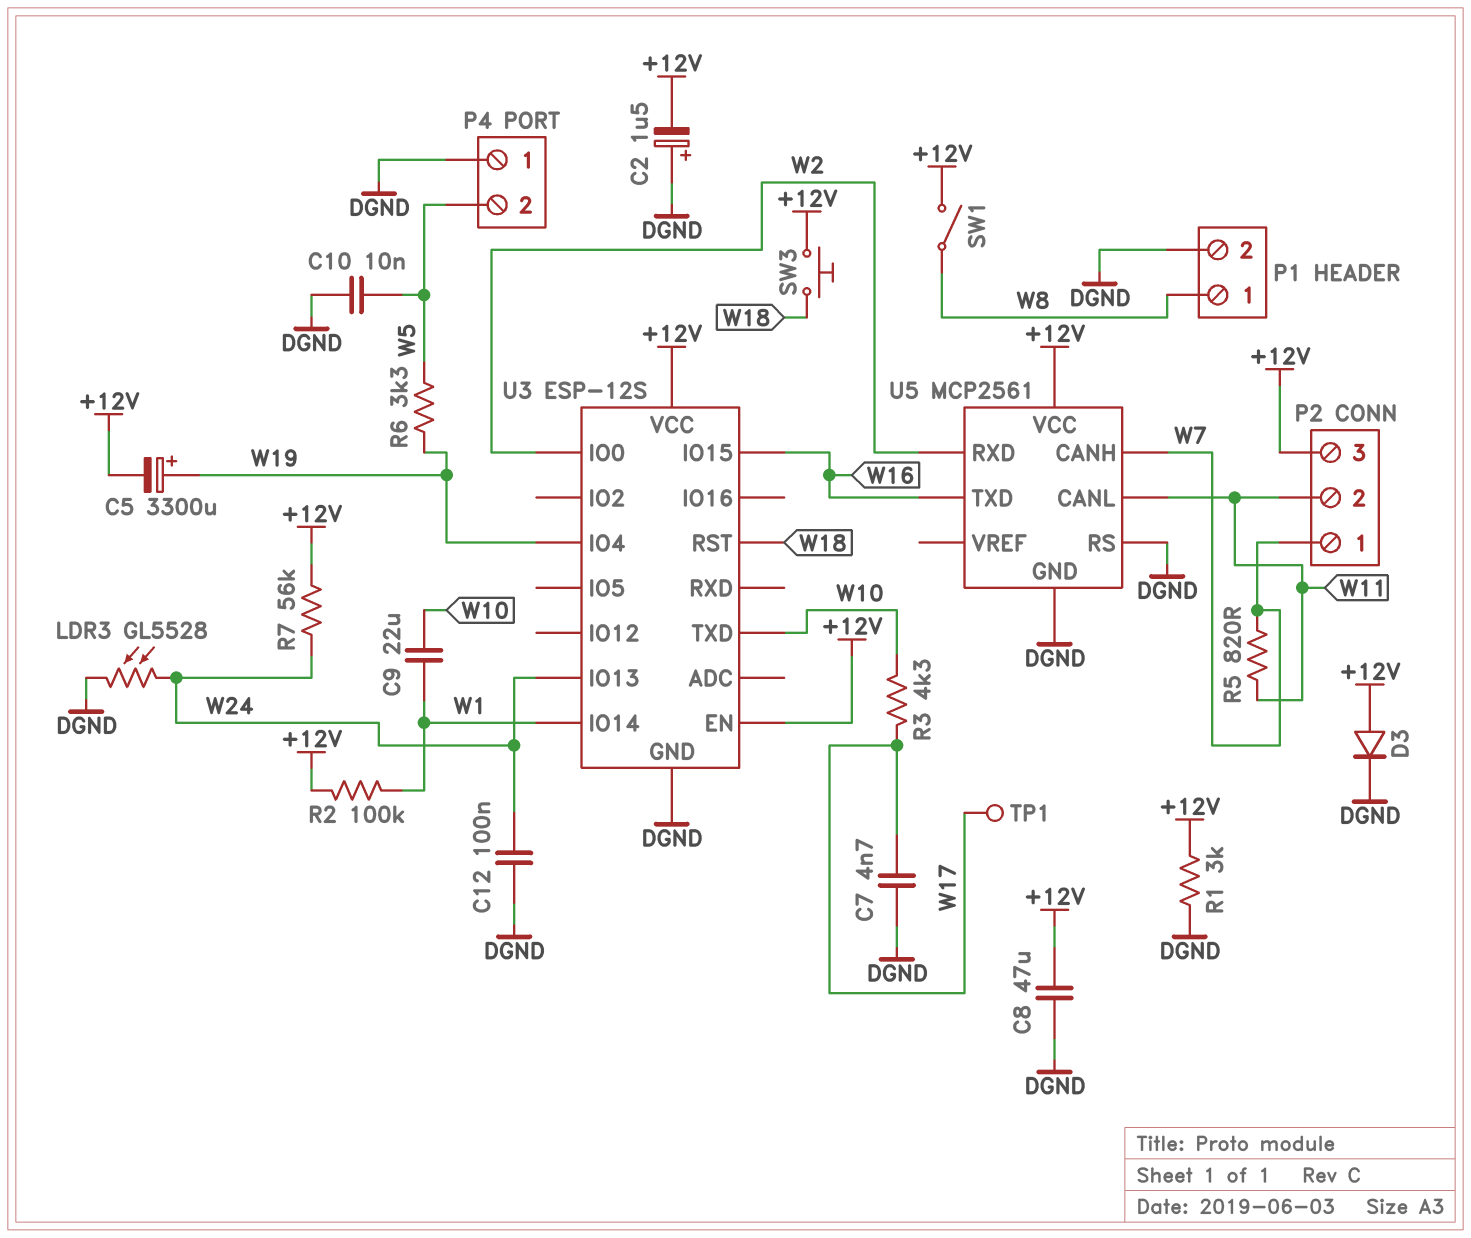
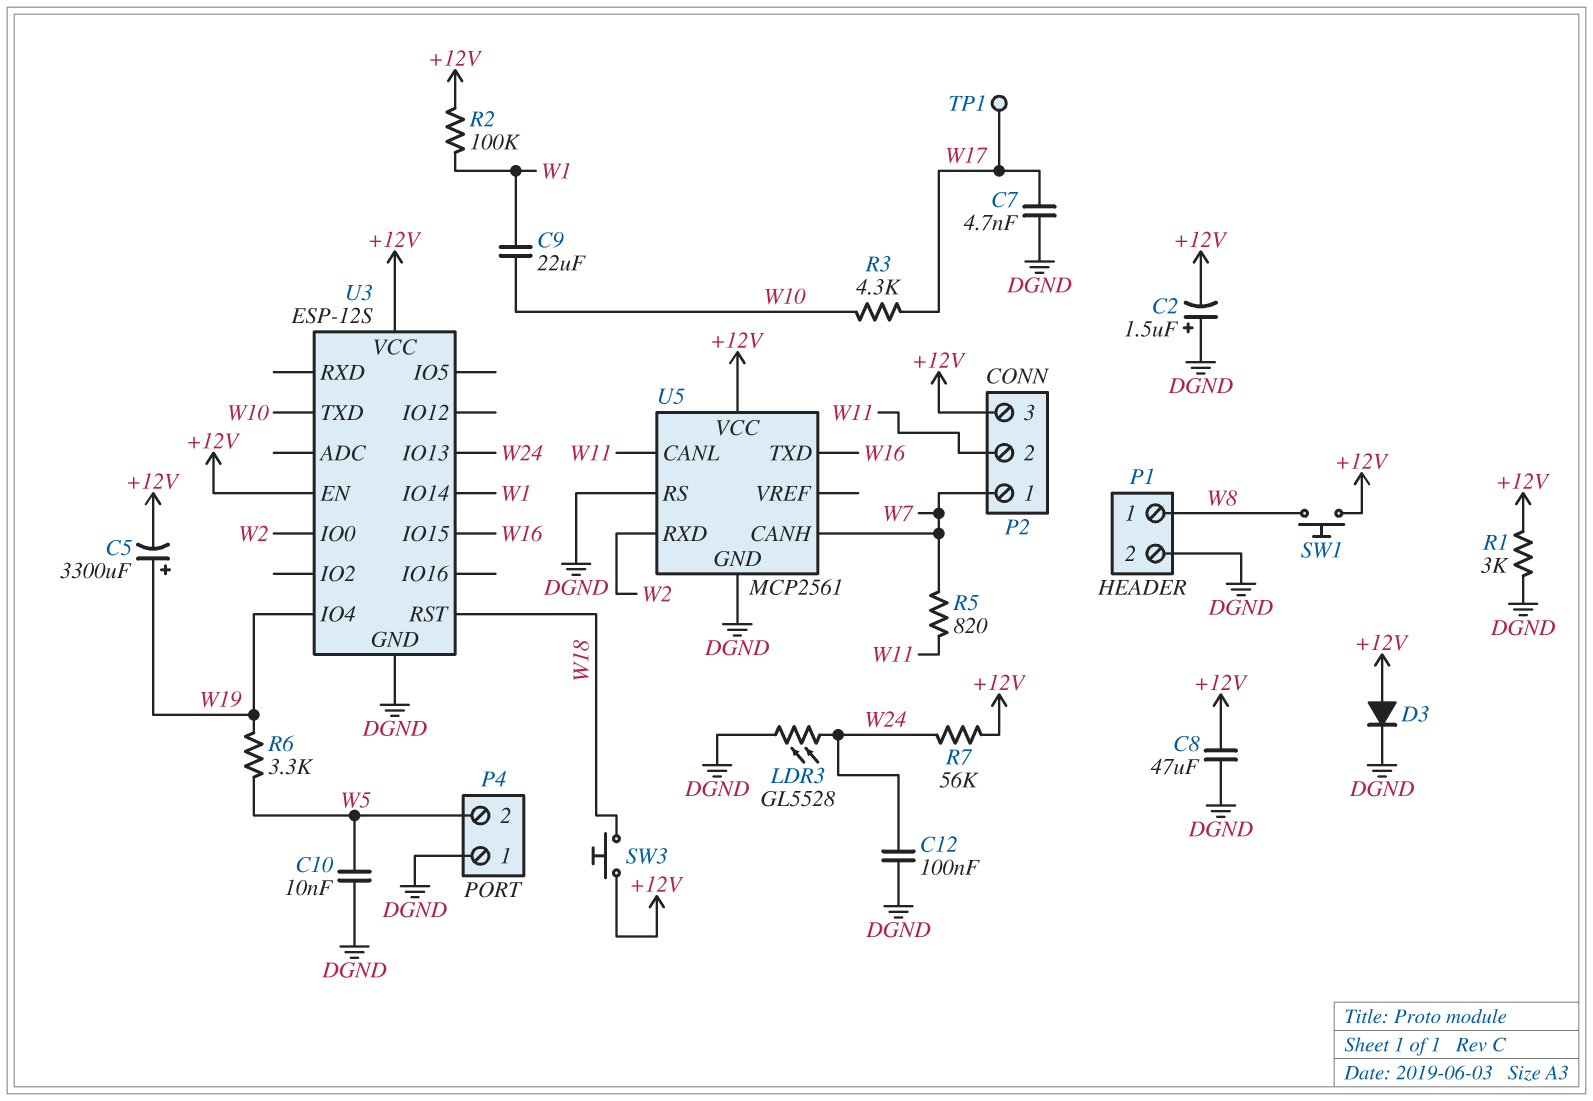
SW1: switch (+12V, W8) -> button (+12V, W8)

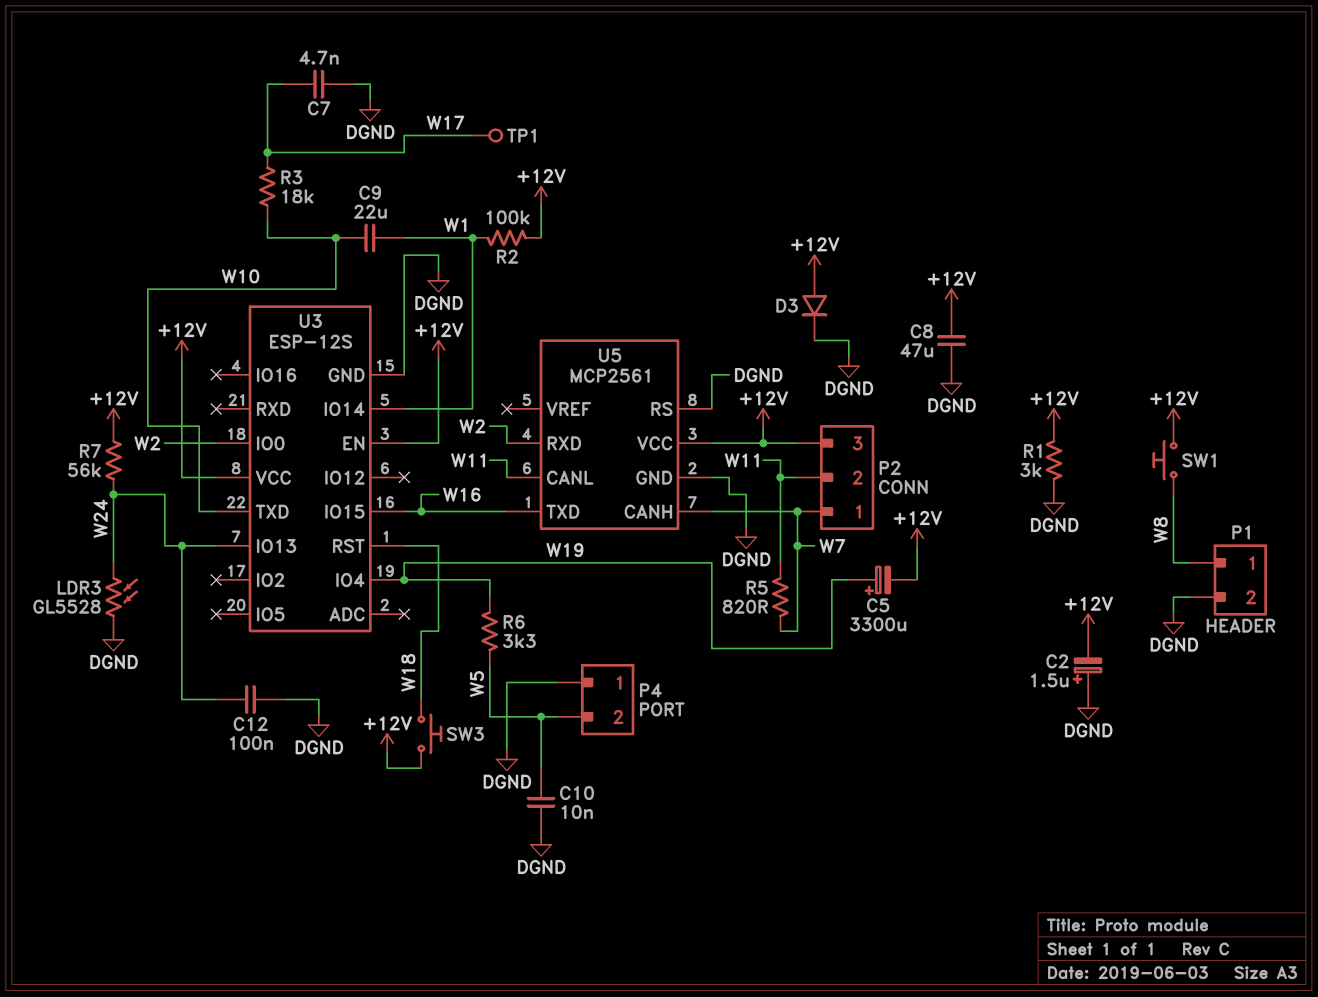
R3: 4.3k (W10, W17) -> 18k (W10, W17)

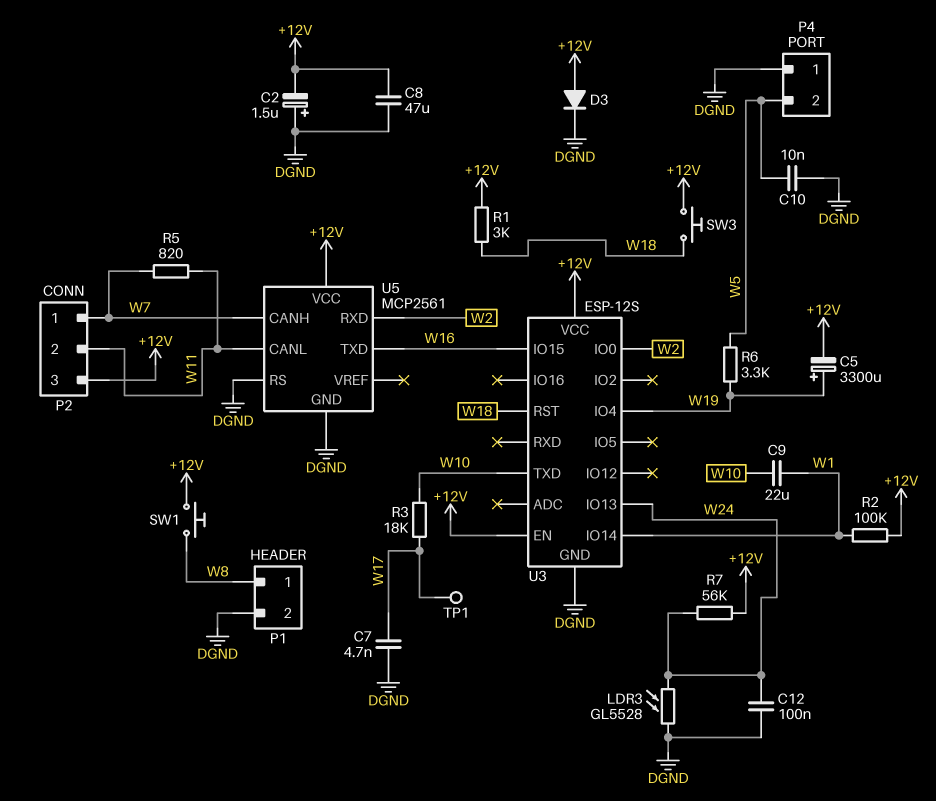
R1: 3k (+12V, DGND) -> 3k (+12V, W18)

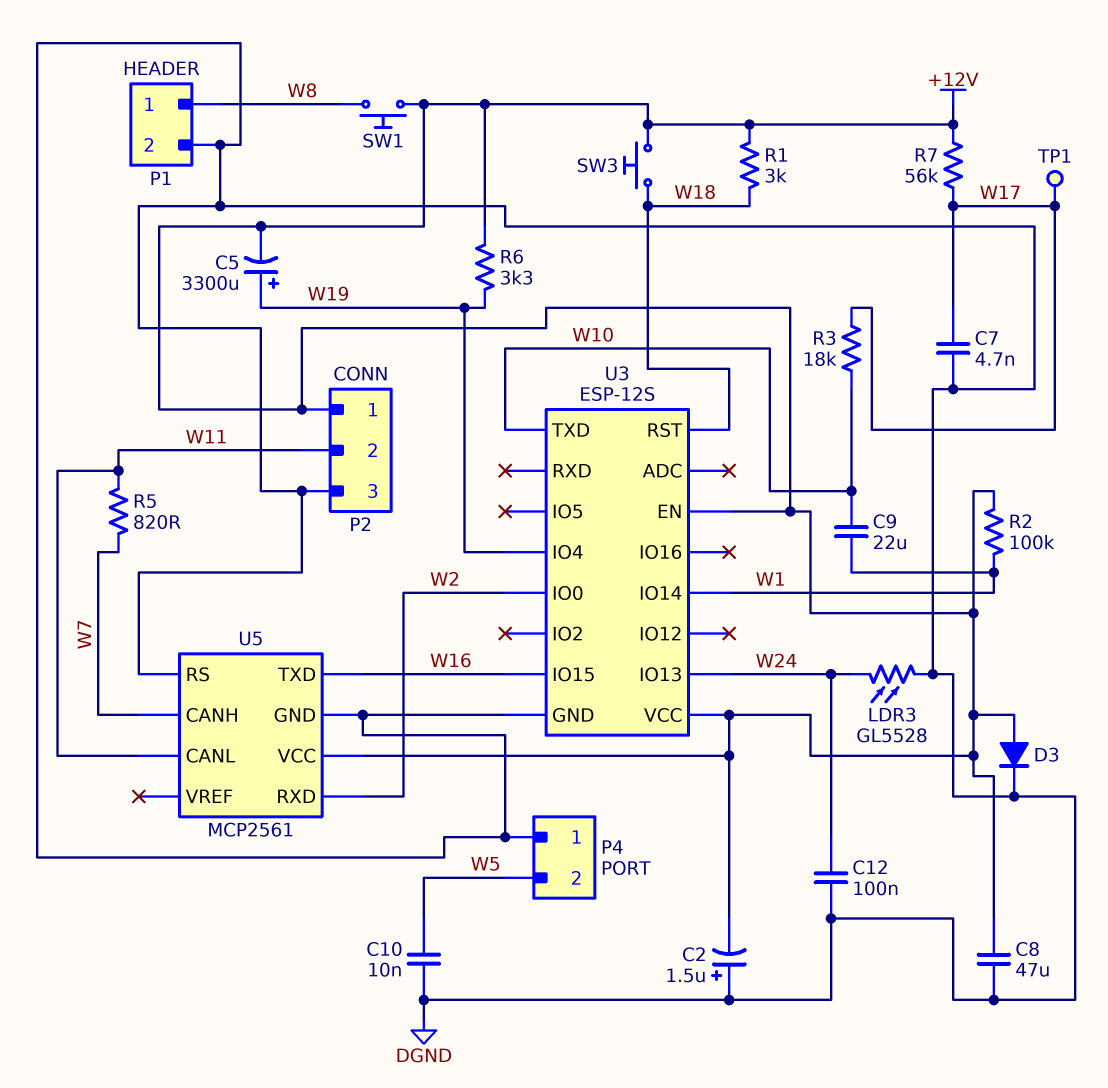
P2 pin 1: W7 -> +12V
P2 pin 3: +12V -> DGND
R6: 3.3k (W5, W19) -> 3.3k (+12V, W19)
R7: 56k (+12V, W24) -> 56k (+12V, W17)

